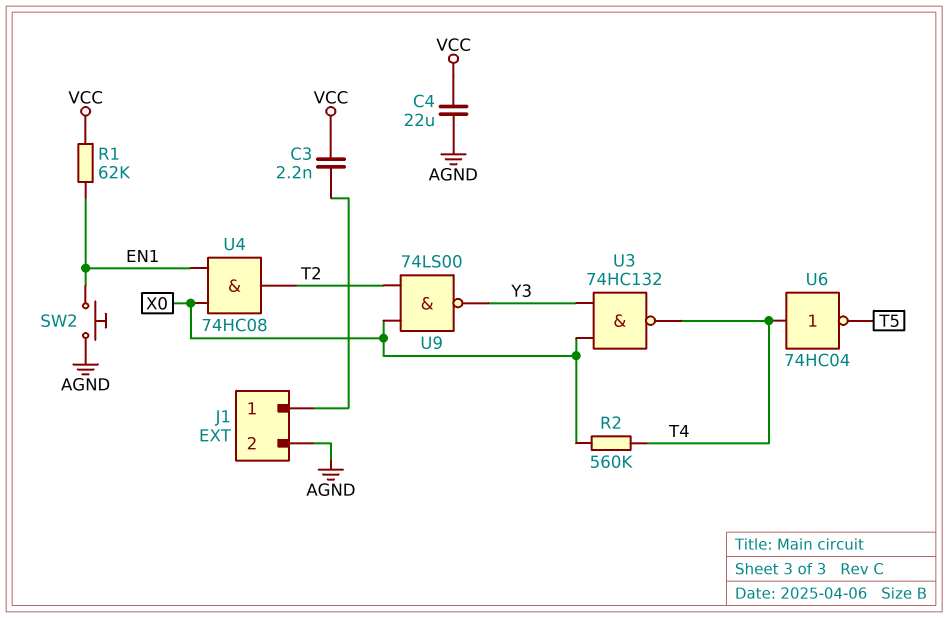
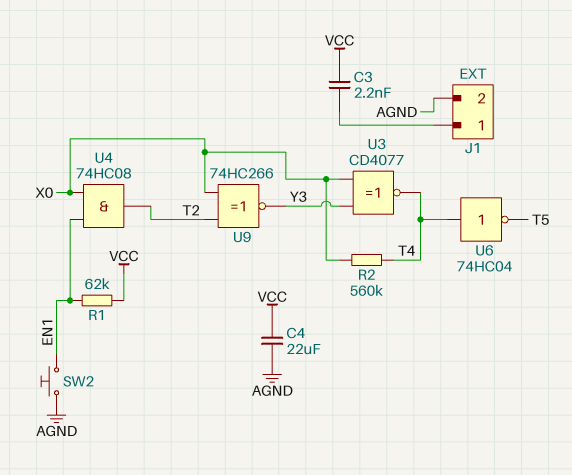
U3: NAND 74HC132 (in X0, in Y3, out T4) -> XNOR CD4077 (in X0, in Y3, out T4)
U9: NAND 74LS00 (in T2, in X0, out Y3) -> XNOR 74HC266 (in T2, in X0, out Y3)

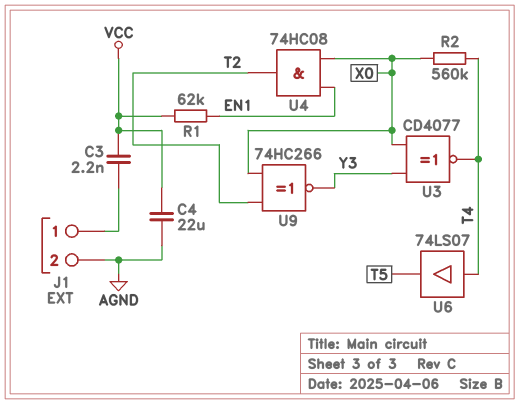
SW2: button (AGND, EN1) -> none
U6: NOT 74HC04 (in T4, out T5) -> buffer 74LS07 (in T4, out T5)

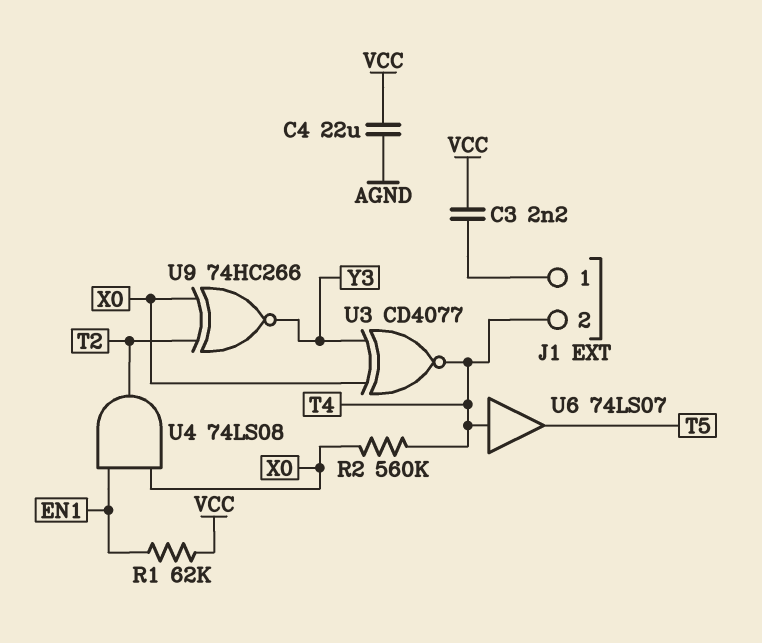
J1 pin 2: AGND -> T4
U4: AND 74HC08 (in EN1, in X0, out T2) -> AND 74LS08 (in EN1, in X0, out T2)

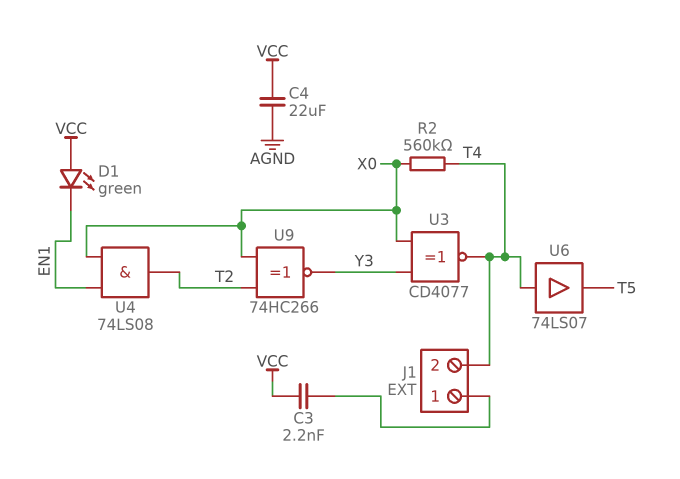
D1: none -> LED green (A VCC, K EN1)
R1: 62k (EN1, VCC) -> none

